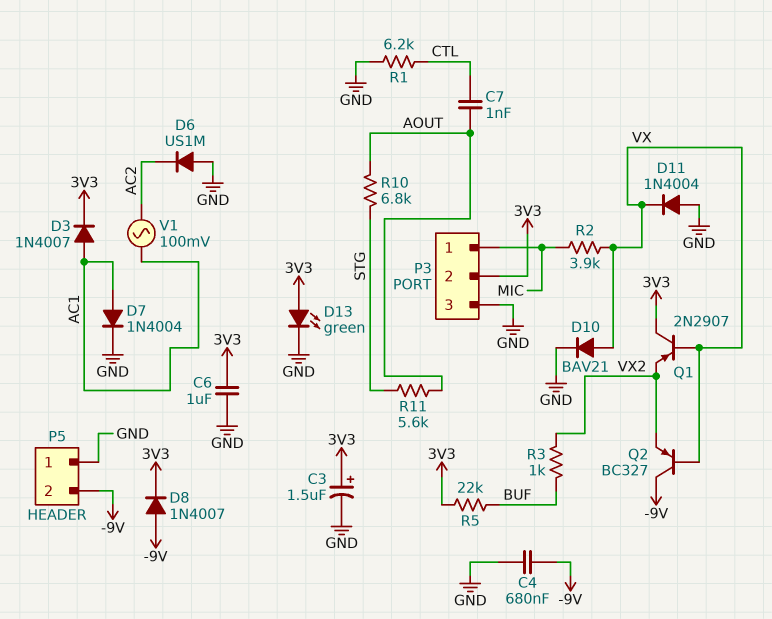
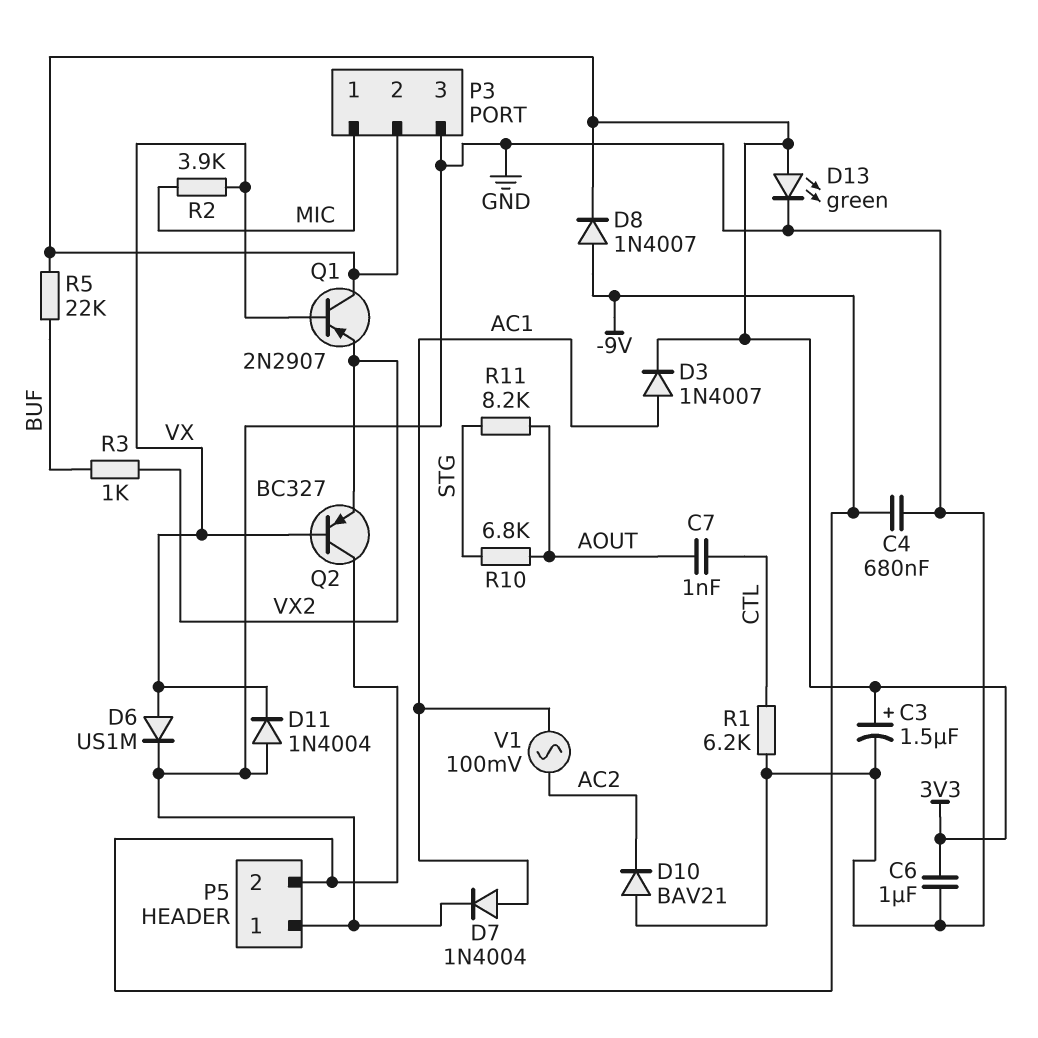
D6: diode US1M (A GND, K AC2) -> diode US1M (A VX, K GND)
D10: diode BAV21 (A VX, K GND) -> diode BAV21 (A GND, K AC2)
R11: 5.6k (AOUT, STG) -> 8.2k (AOUT, STG)

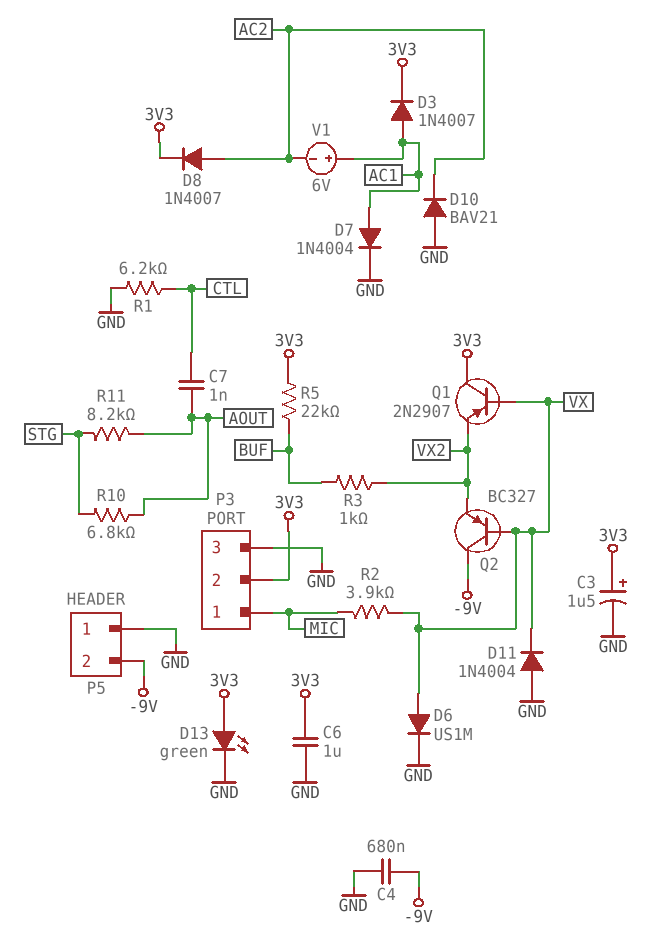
D8: diode 1N4007 (A -9V, K 3V3) -> diode 1N4007 (A AC2, K 3V3)
V1: AC 100mV (AC1, AC2) -> 6V (plus AC1, minus AC2)

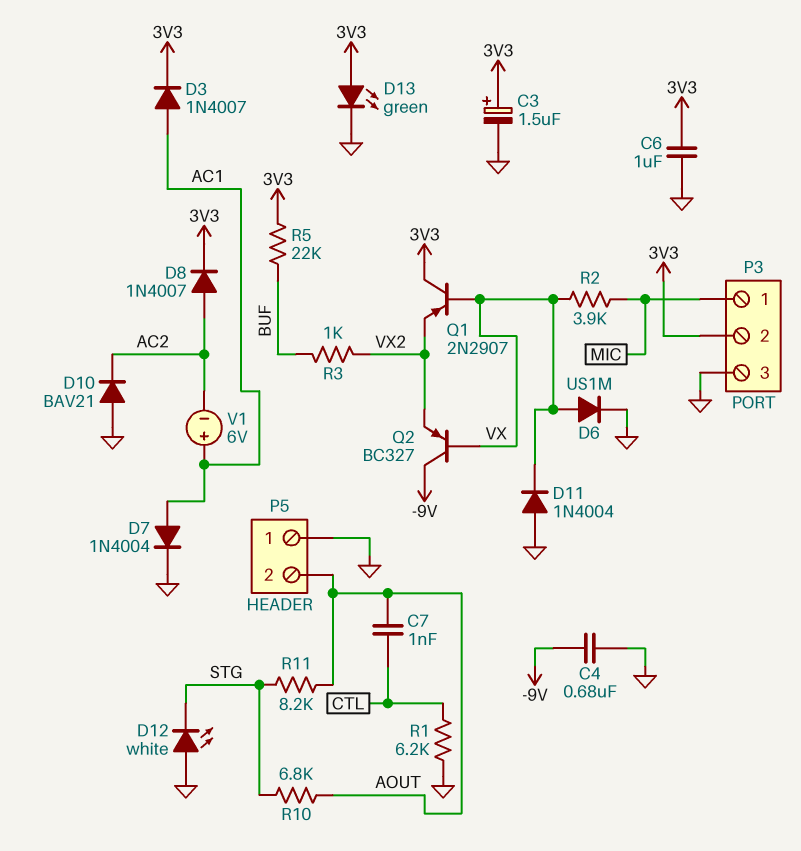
D12: none -> LED white (A GND, K STG)
P5 pin 2: -9V -> AOUT

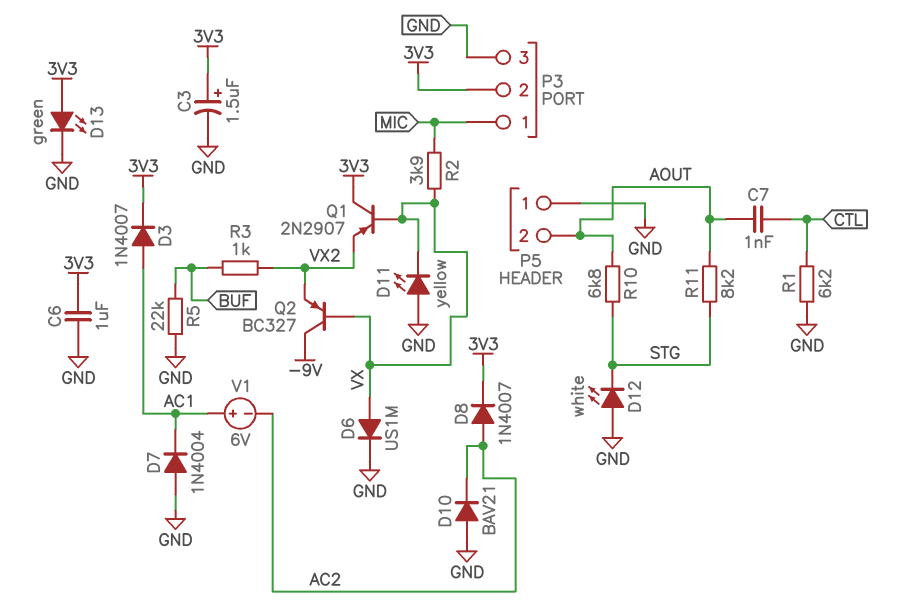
C4: 680nF (-9V, GND) -> none
D7: diode 1N4004 (A AC1, K GND) -> diode 1N4004 (A GND, K AC1)
D11: diode 1N4004 (A GND, K VX) -> LED yellow (A GND, K VX)
R5: 22k (3V3, BUF) -> 22k (BUF, GND)

